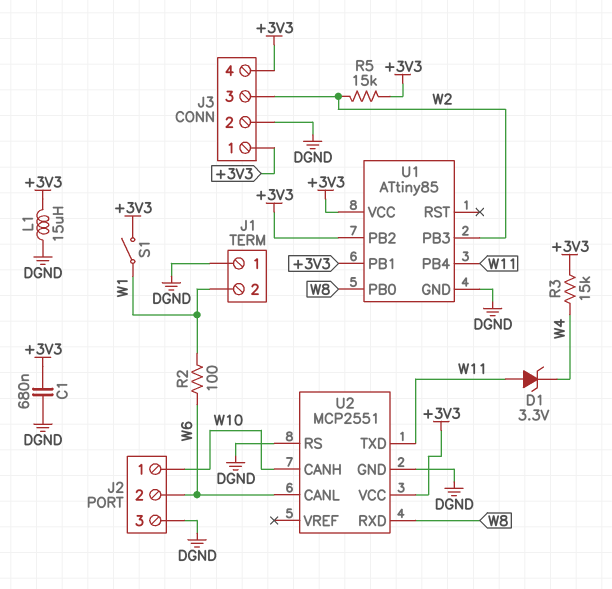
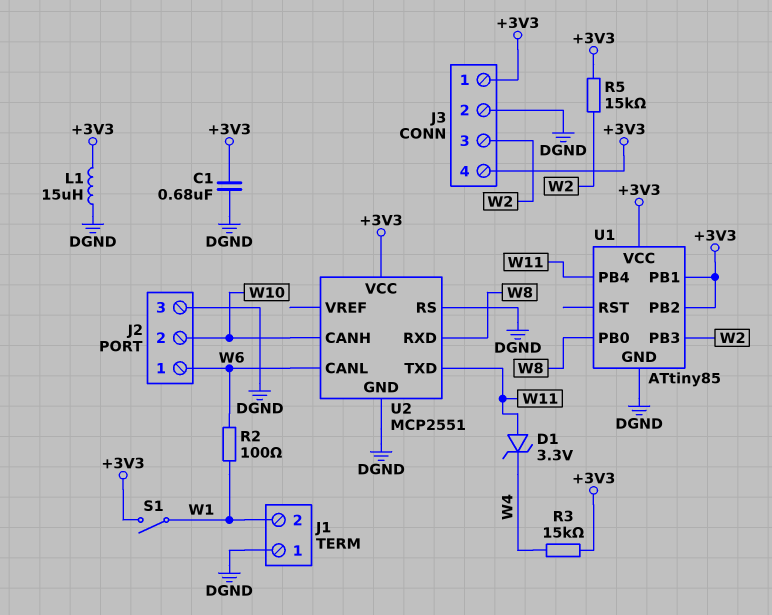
J2 pin 1: W10 -> W6
J2 pin 2: W6 -> W10

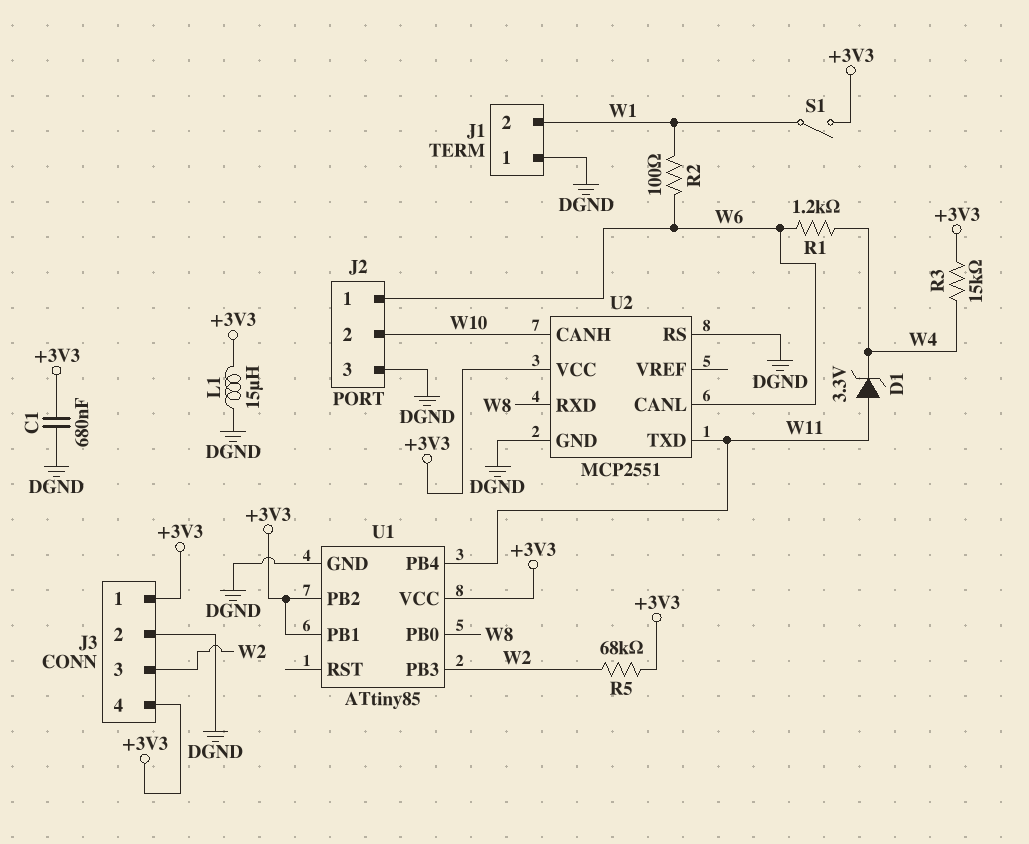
R1: none -> 1.2k (W4, W6)
R5: 15k (+3V3, W2) -> 68k (+3V3, W2)

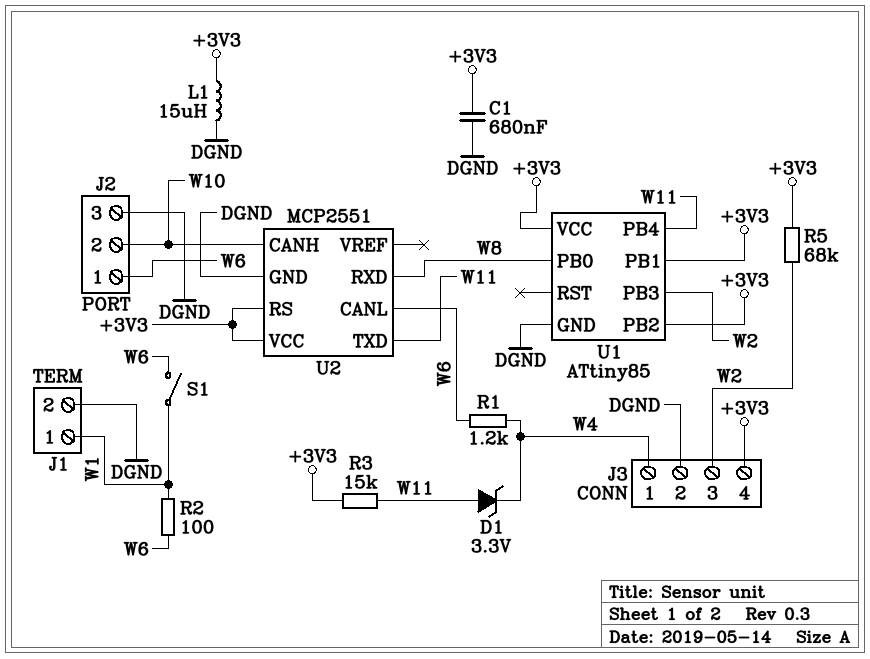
J1 pin 1: DGND -> W1
J1 pin 2: W1 -> DGND
J3 pin 1: +3V3 -> W4
R3: 15k (+3V3, W4) -> 15k (+3V3, W11)
S1: switch (+3V3, W1) -> switch (W1, W6)
U2 pin RS: DGND -> +3V3

